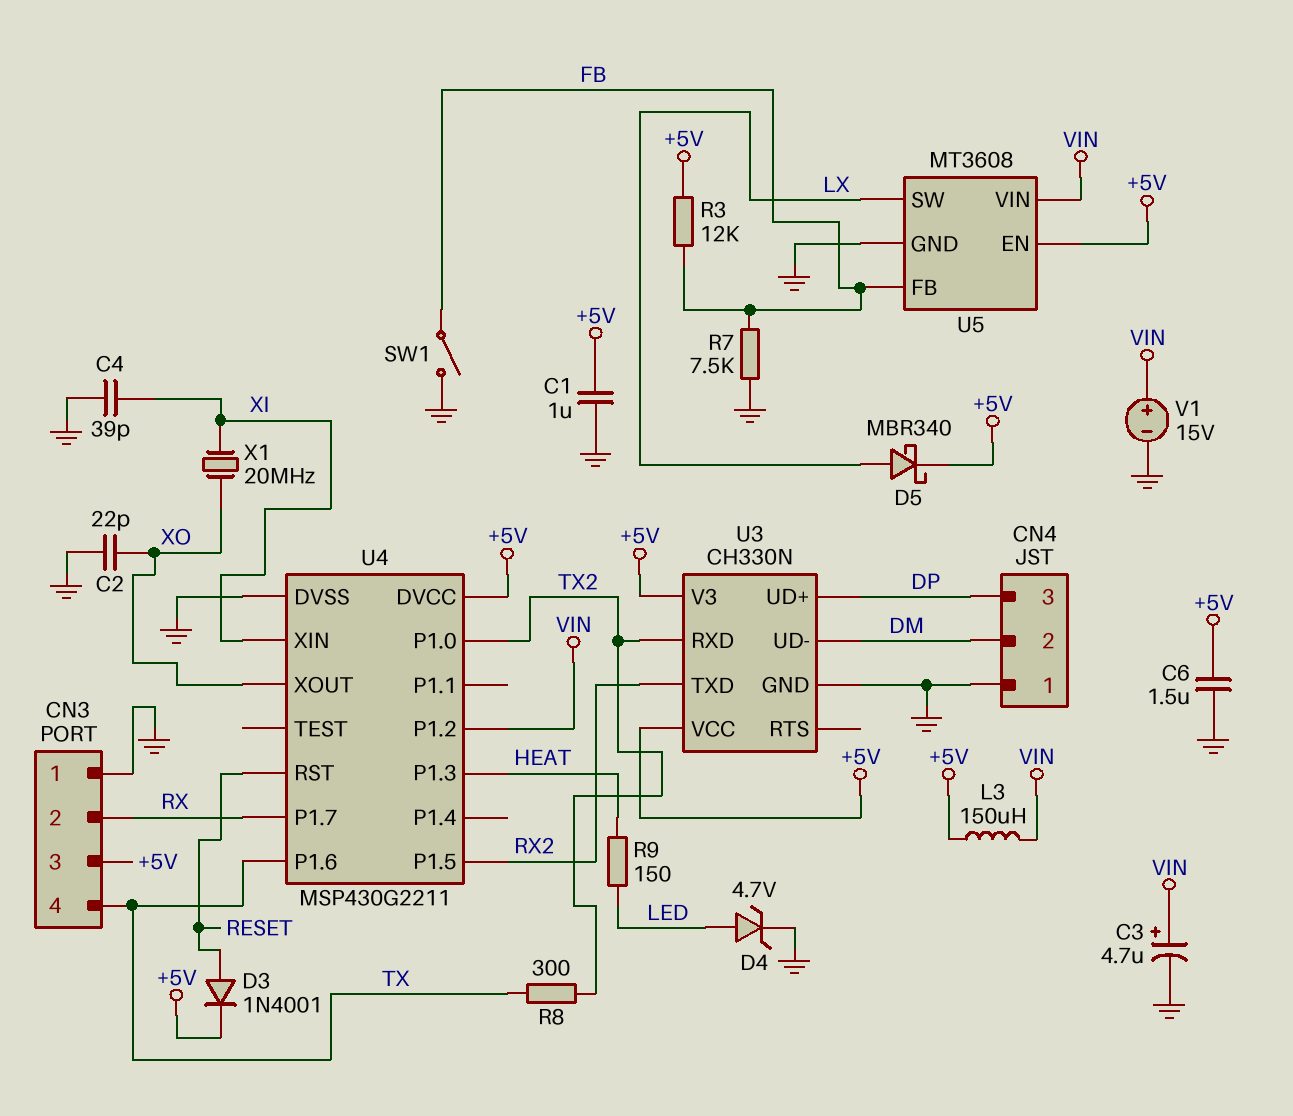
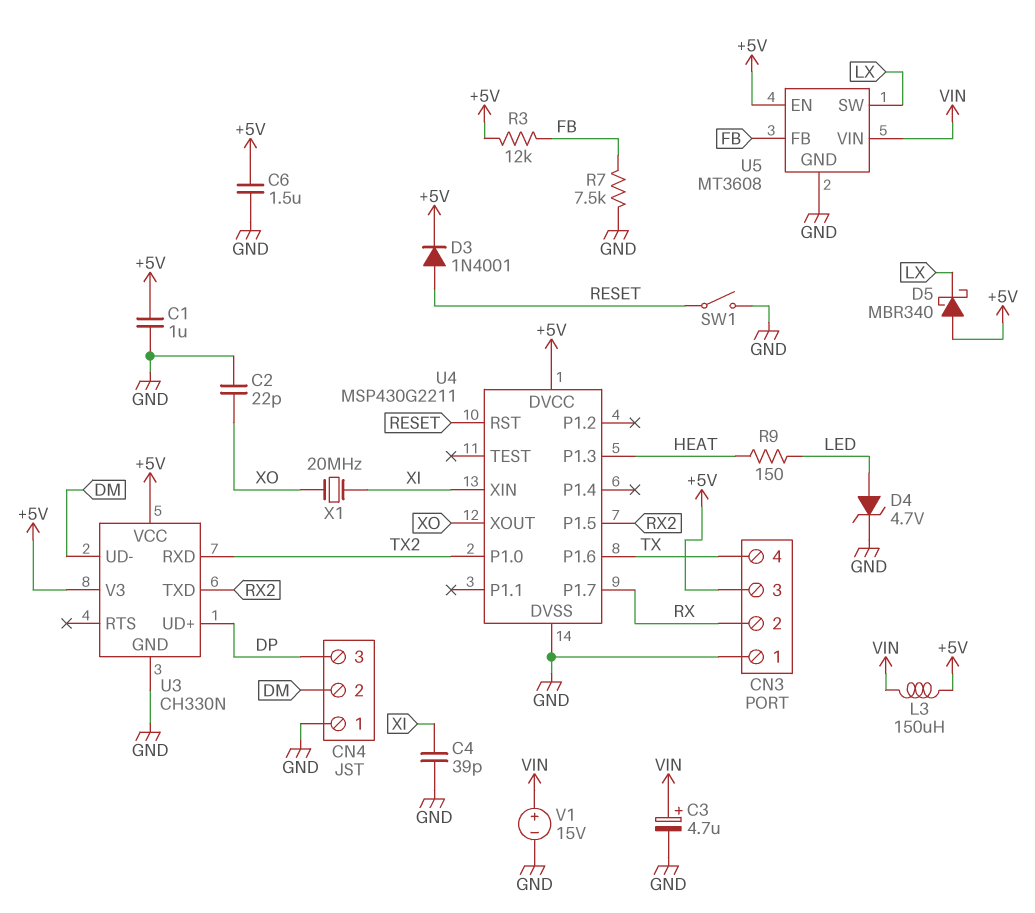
D5: schottky MBR340 (A LX, K +5V) -> schottky MBR340 (A +5V, K LX)
R8: 300 (TX, TX2) -> none
SW1: switch (FB, GND) -> switch (GND, RESET)
U4 pin P1.2: VIN -> none

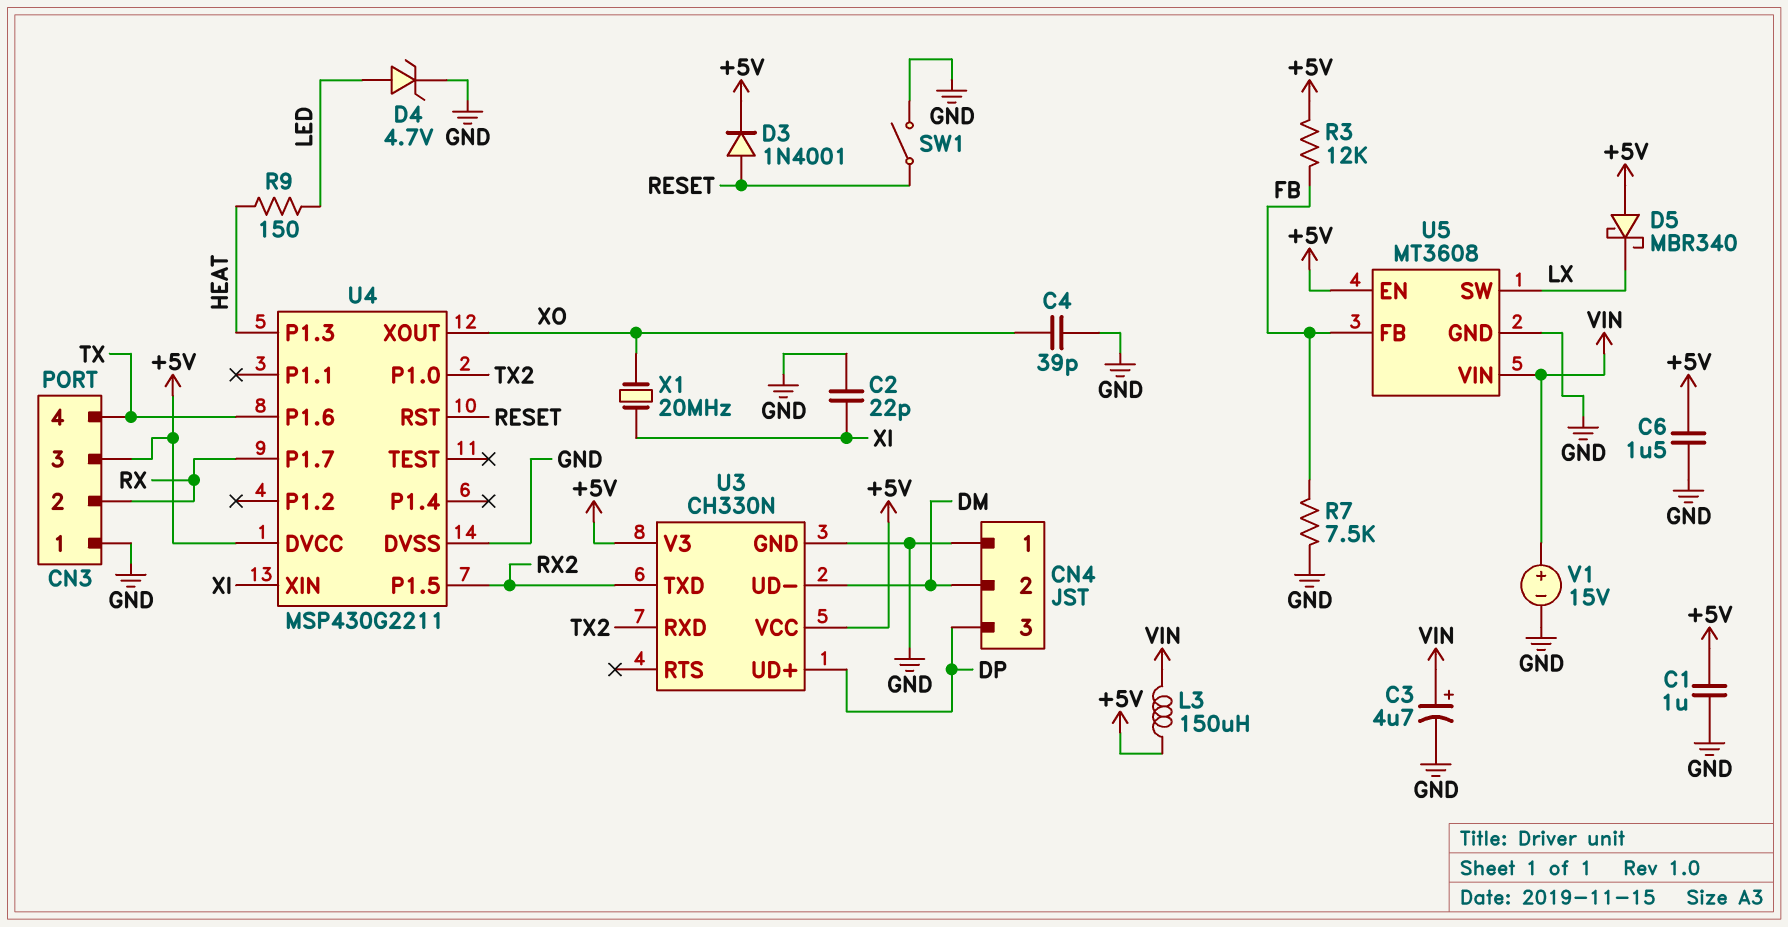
C2: 22pF (GND, XO) -> 22pF (GND, XI)
C4: 39pF (GND, XI) -> 39pF (GND, XO)

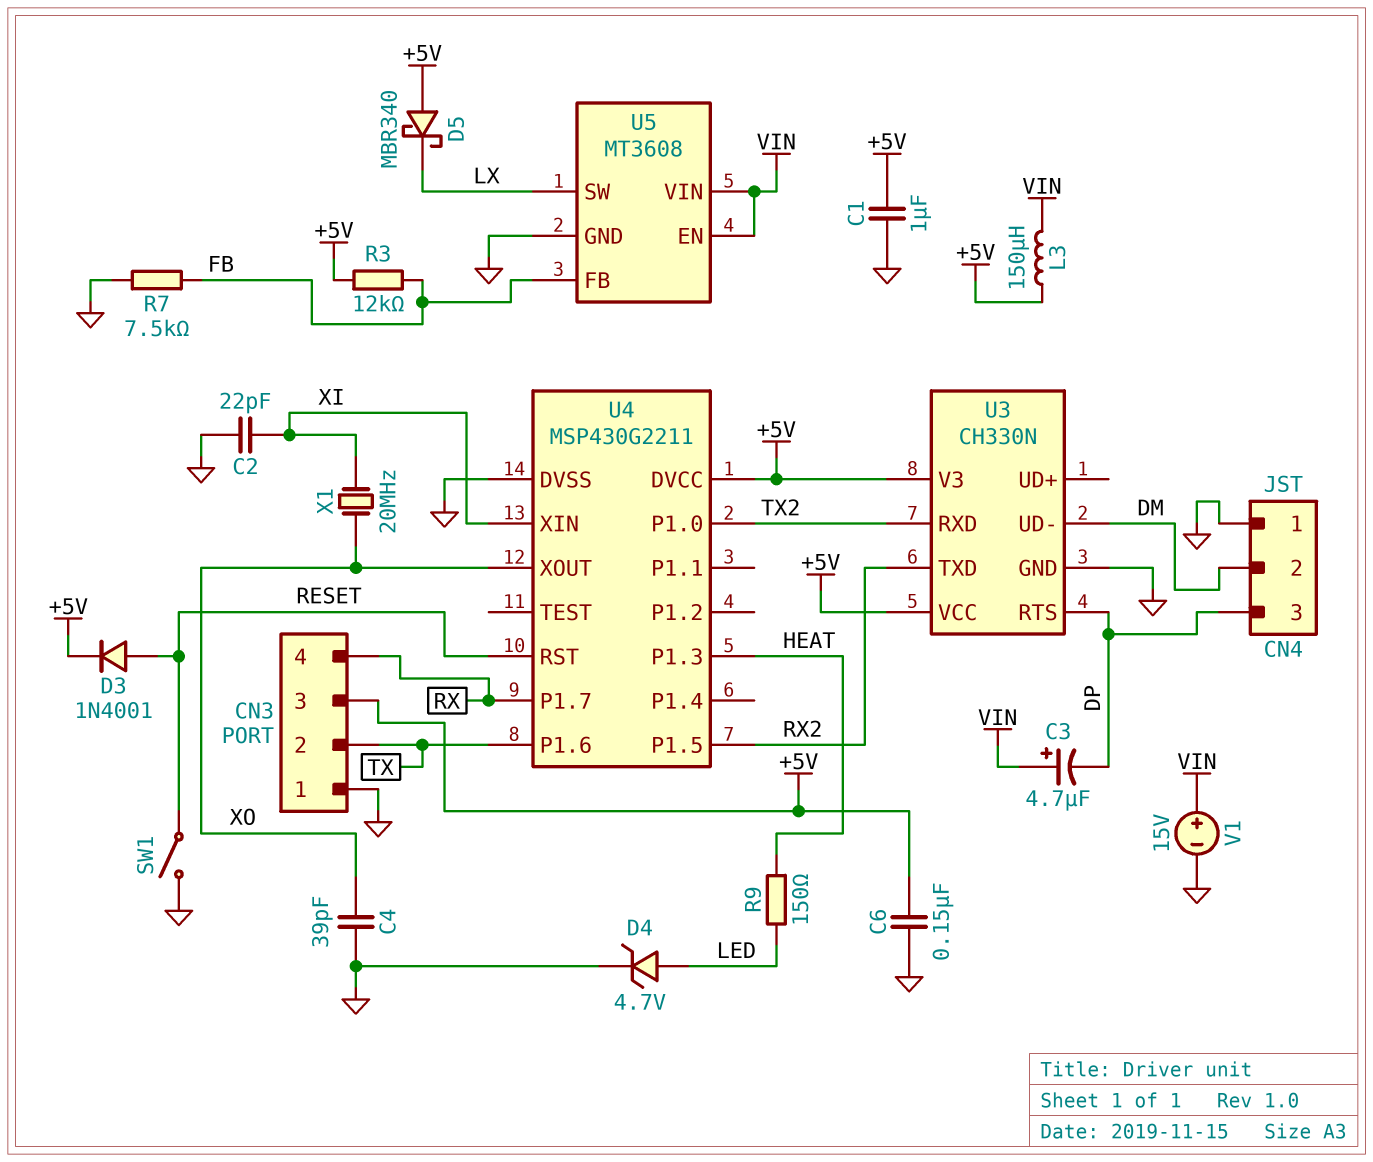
C3: 4.7uF (plus VIN, minus GND) -> 4.7uF (plus VIN, minus DP)
C6: 1.5uF (+5V, GND) -> 150nF (+5V, GND)
CN3 pin 2: RX -> TX
CN3 pin 4: TX -> RX
U3 pin RTS: none -> DP
U3 pin UD+: DP -> none
U5 pin EN: +5V -> VIN

